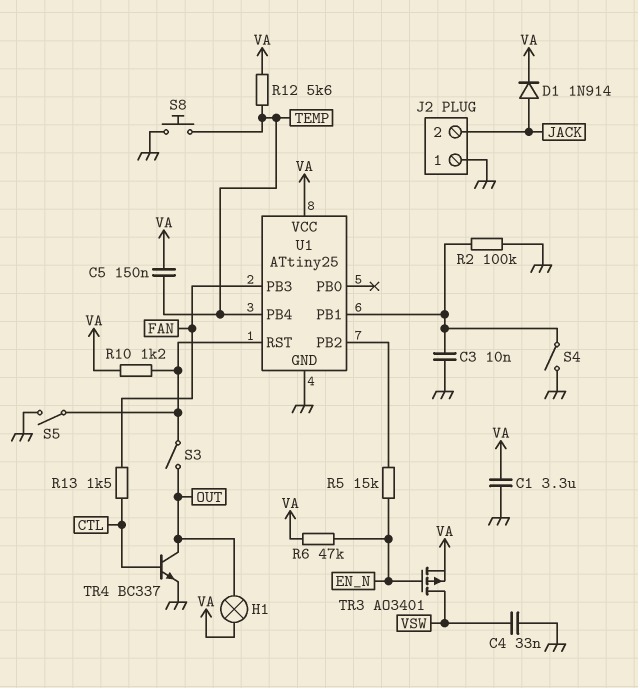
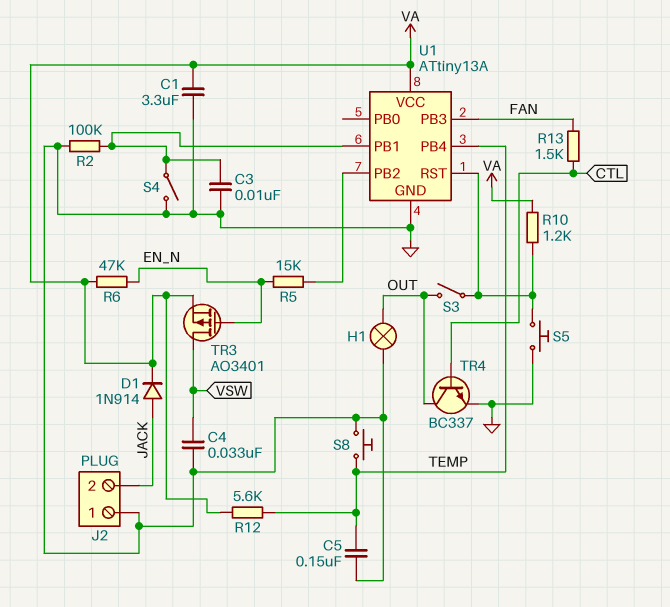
C5: 150nF (TEMP, VA) -> 150nF (GND, TEMP)
H1: lamp (OUT, VA) -> lamp (GND, OUT)
S5: switch (GND, U1/RST) -> button (GND, U1/RST)
U1: ATtiny25 -> ATtiny13A

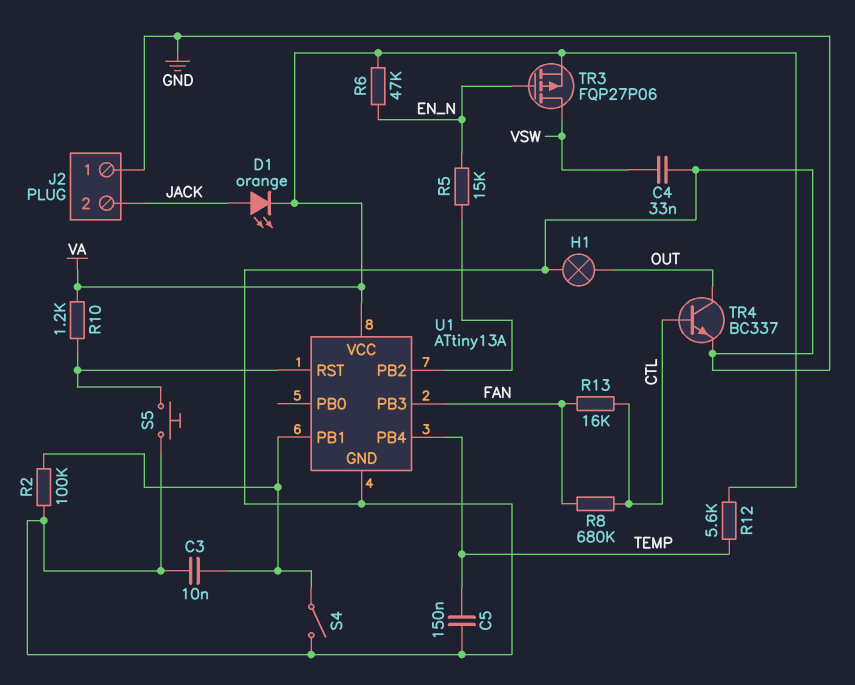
C1: 3.3uF (GND, VA) -> none
D1: diode 1N914 (A JACK, K VA) -> LED orange (A JACK, K VA)
R8: none -> 680k (CTL, FAN)
R13: 1.5k (CTL, FAN) -> 16k (CTL, FAN)
S3: switch (OUT, U1/RST) -> none
S8: button (GND, TEMP) -> none
TR3: PMOS AO3401 (G EN_N, D VSW, S VA) -> PMOS FQP27P06 (G EN_N, D VSW, S VA)

